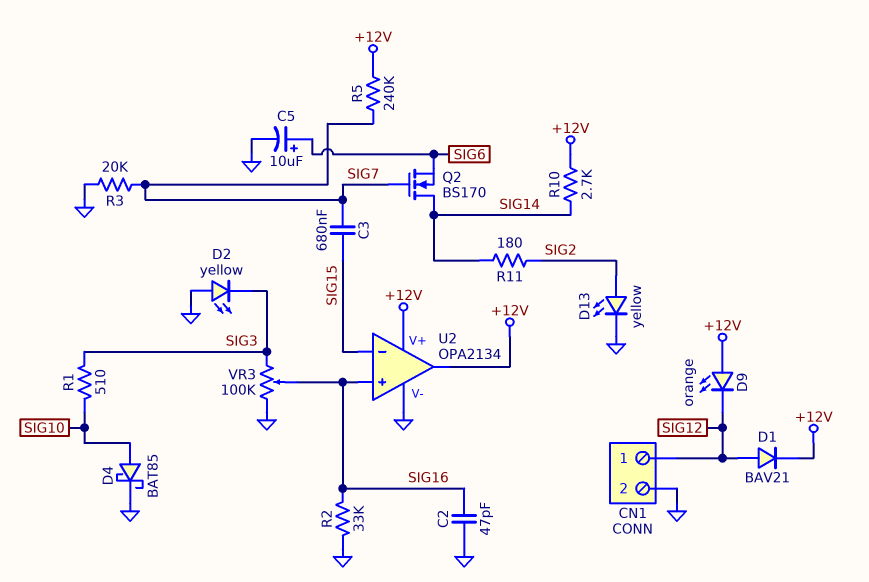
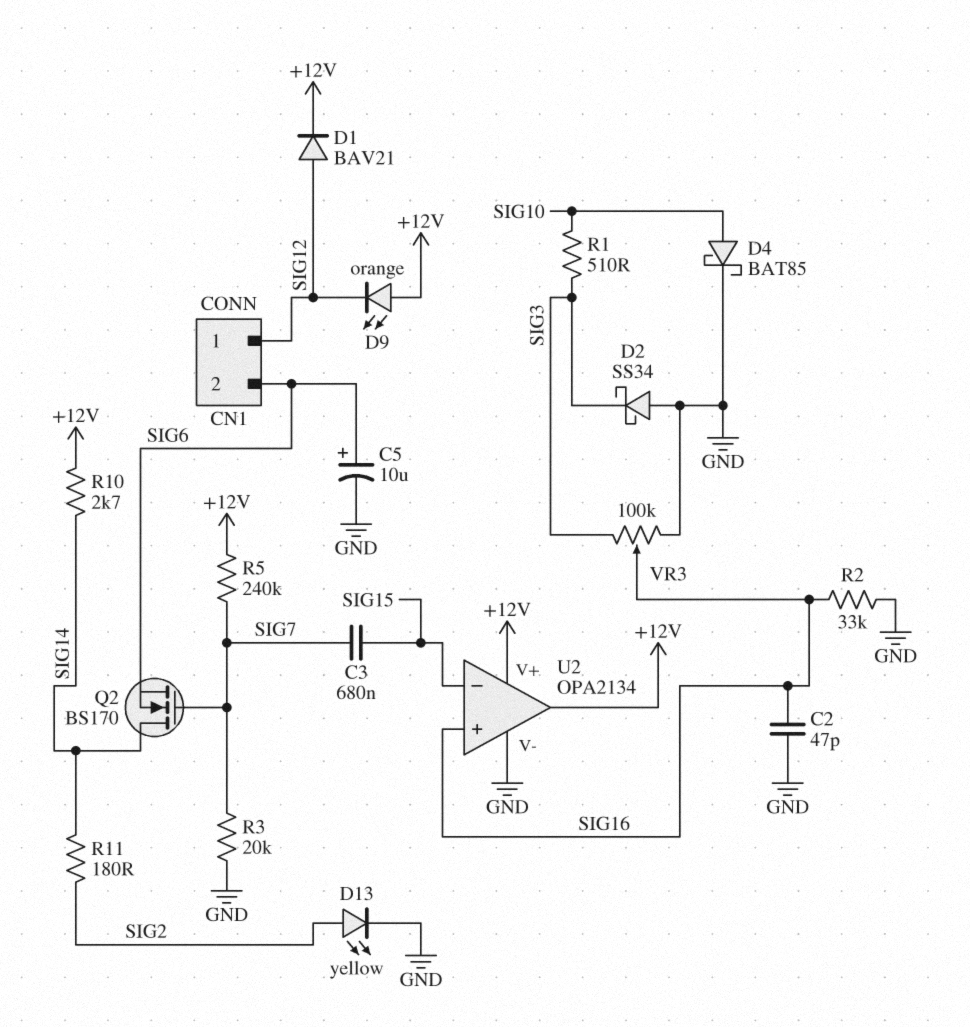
CN1 pin 2: GND -> SIG6
D2: LED yellow (A GND, K SIG3) -> schottky SS34 (A GND, K SIG3)

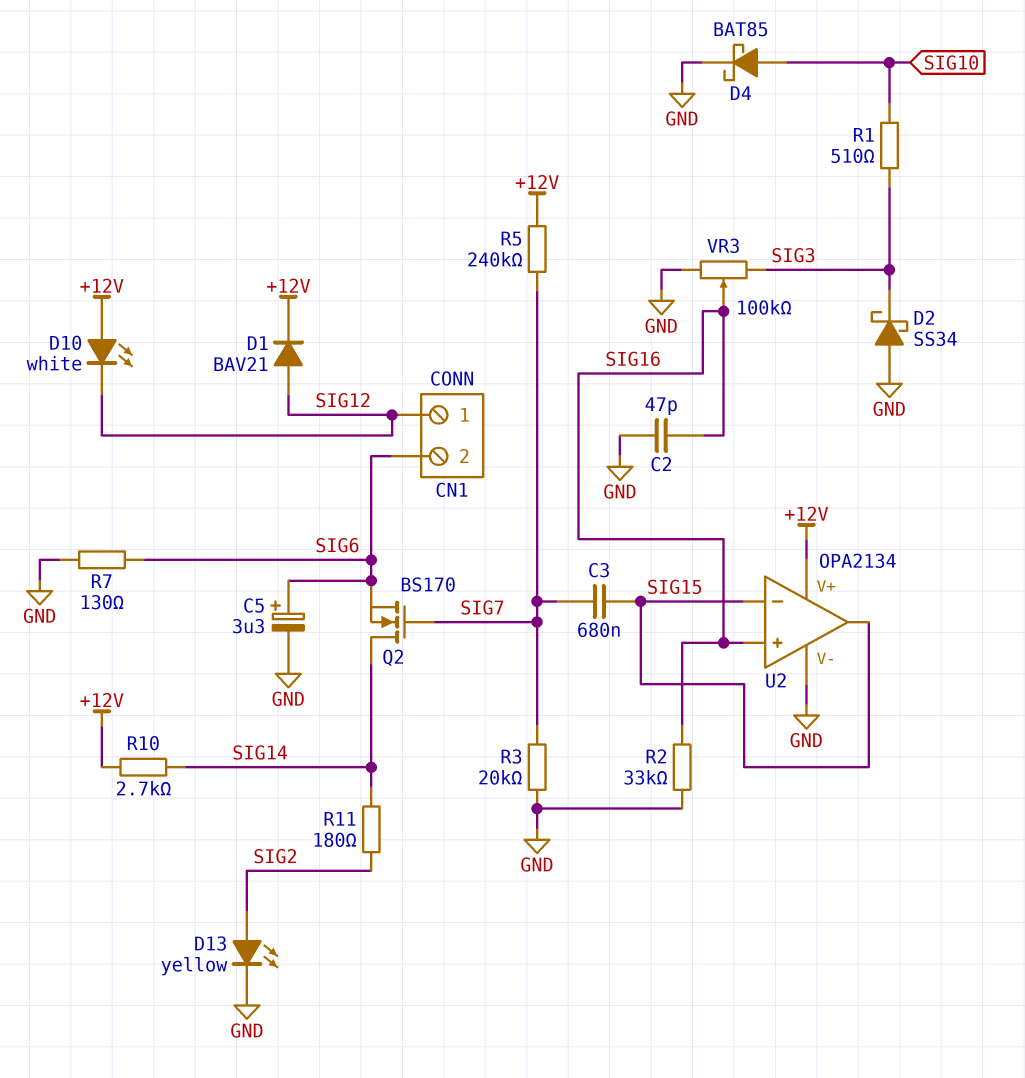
C5: 10uF (plus SIG6, minus GND) -> 3.3uF (plus SIG6, minus GND)
D9: LED orange (A +12V, K SIG12) -> none
D10: none -> LED white (A +12V, K SIG12)
R7: none -> 130 (GND, SIG6)
U2 pin out: +12V -> SIG15

